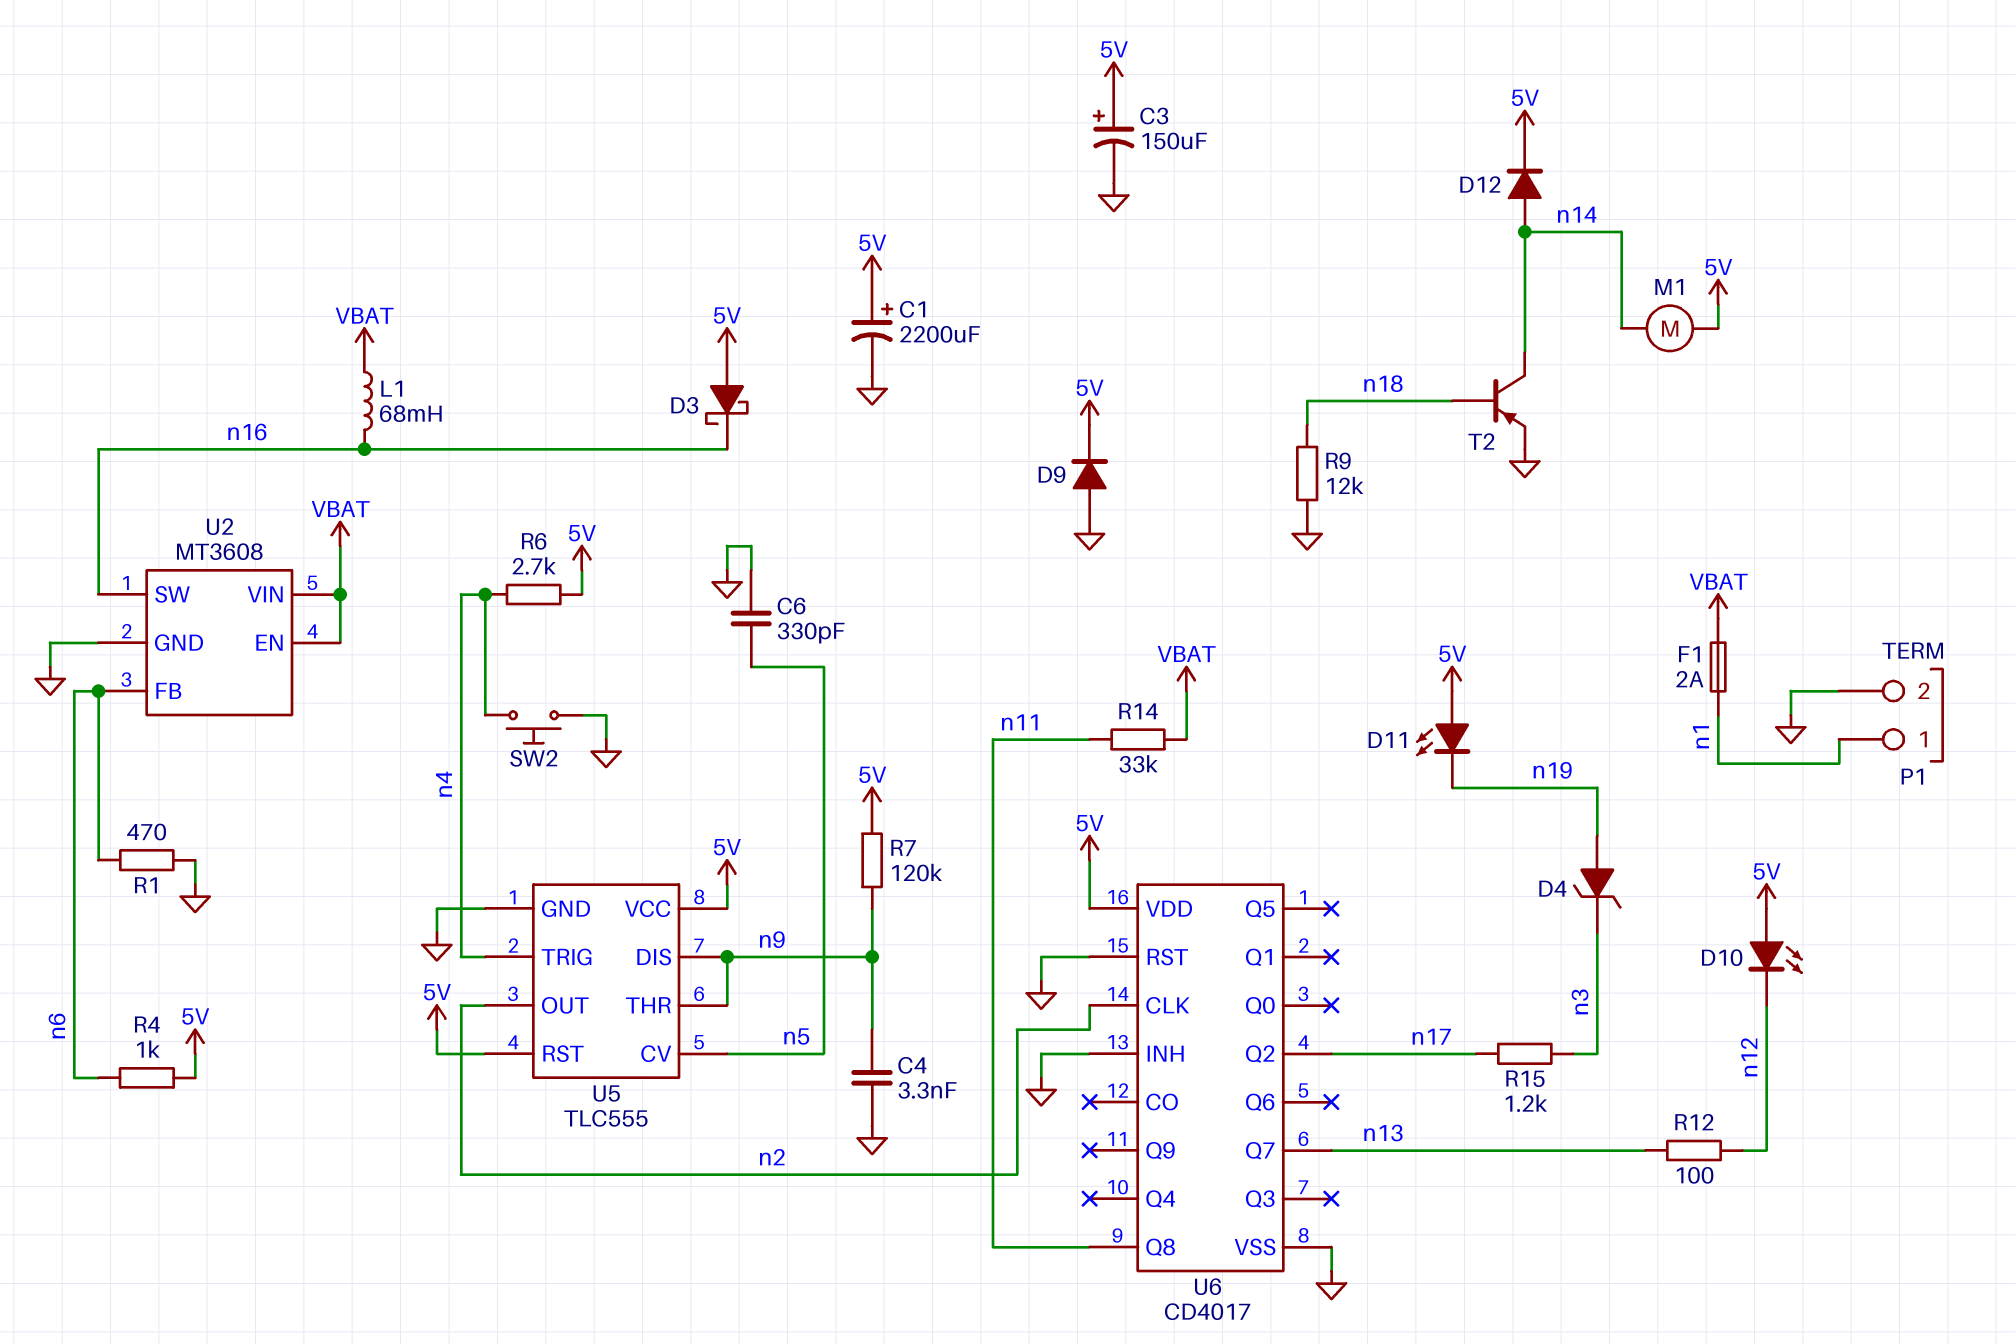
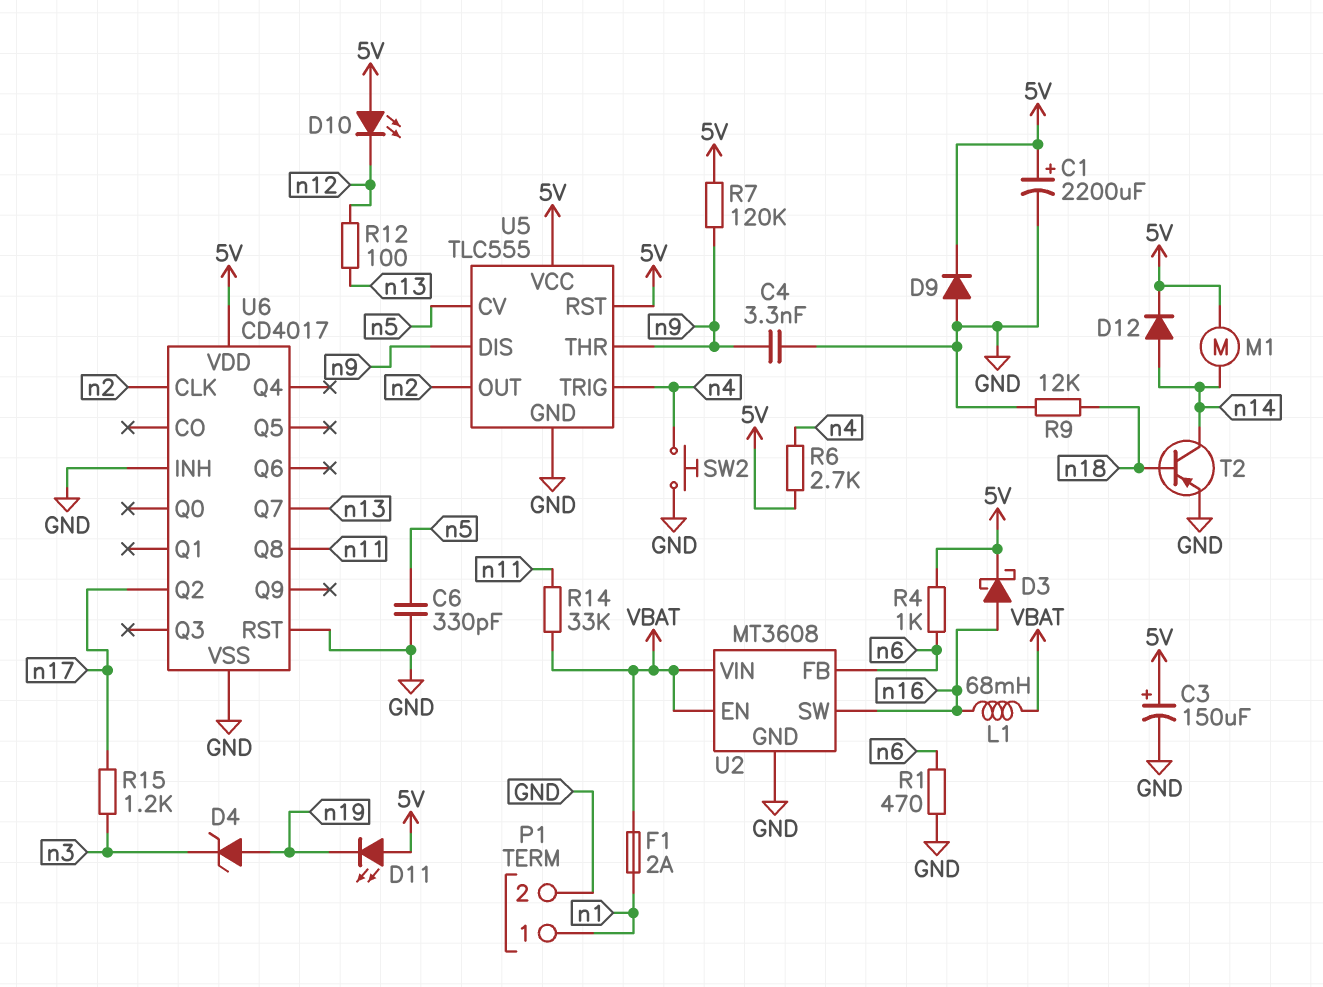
D3: schottky (A 5V, K n16) -> schottky (A n16, K 5V)

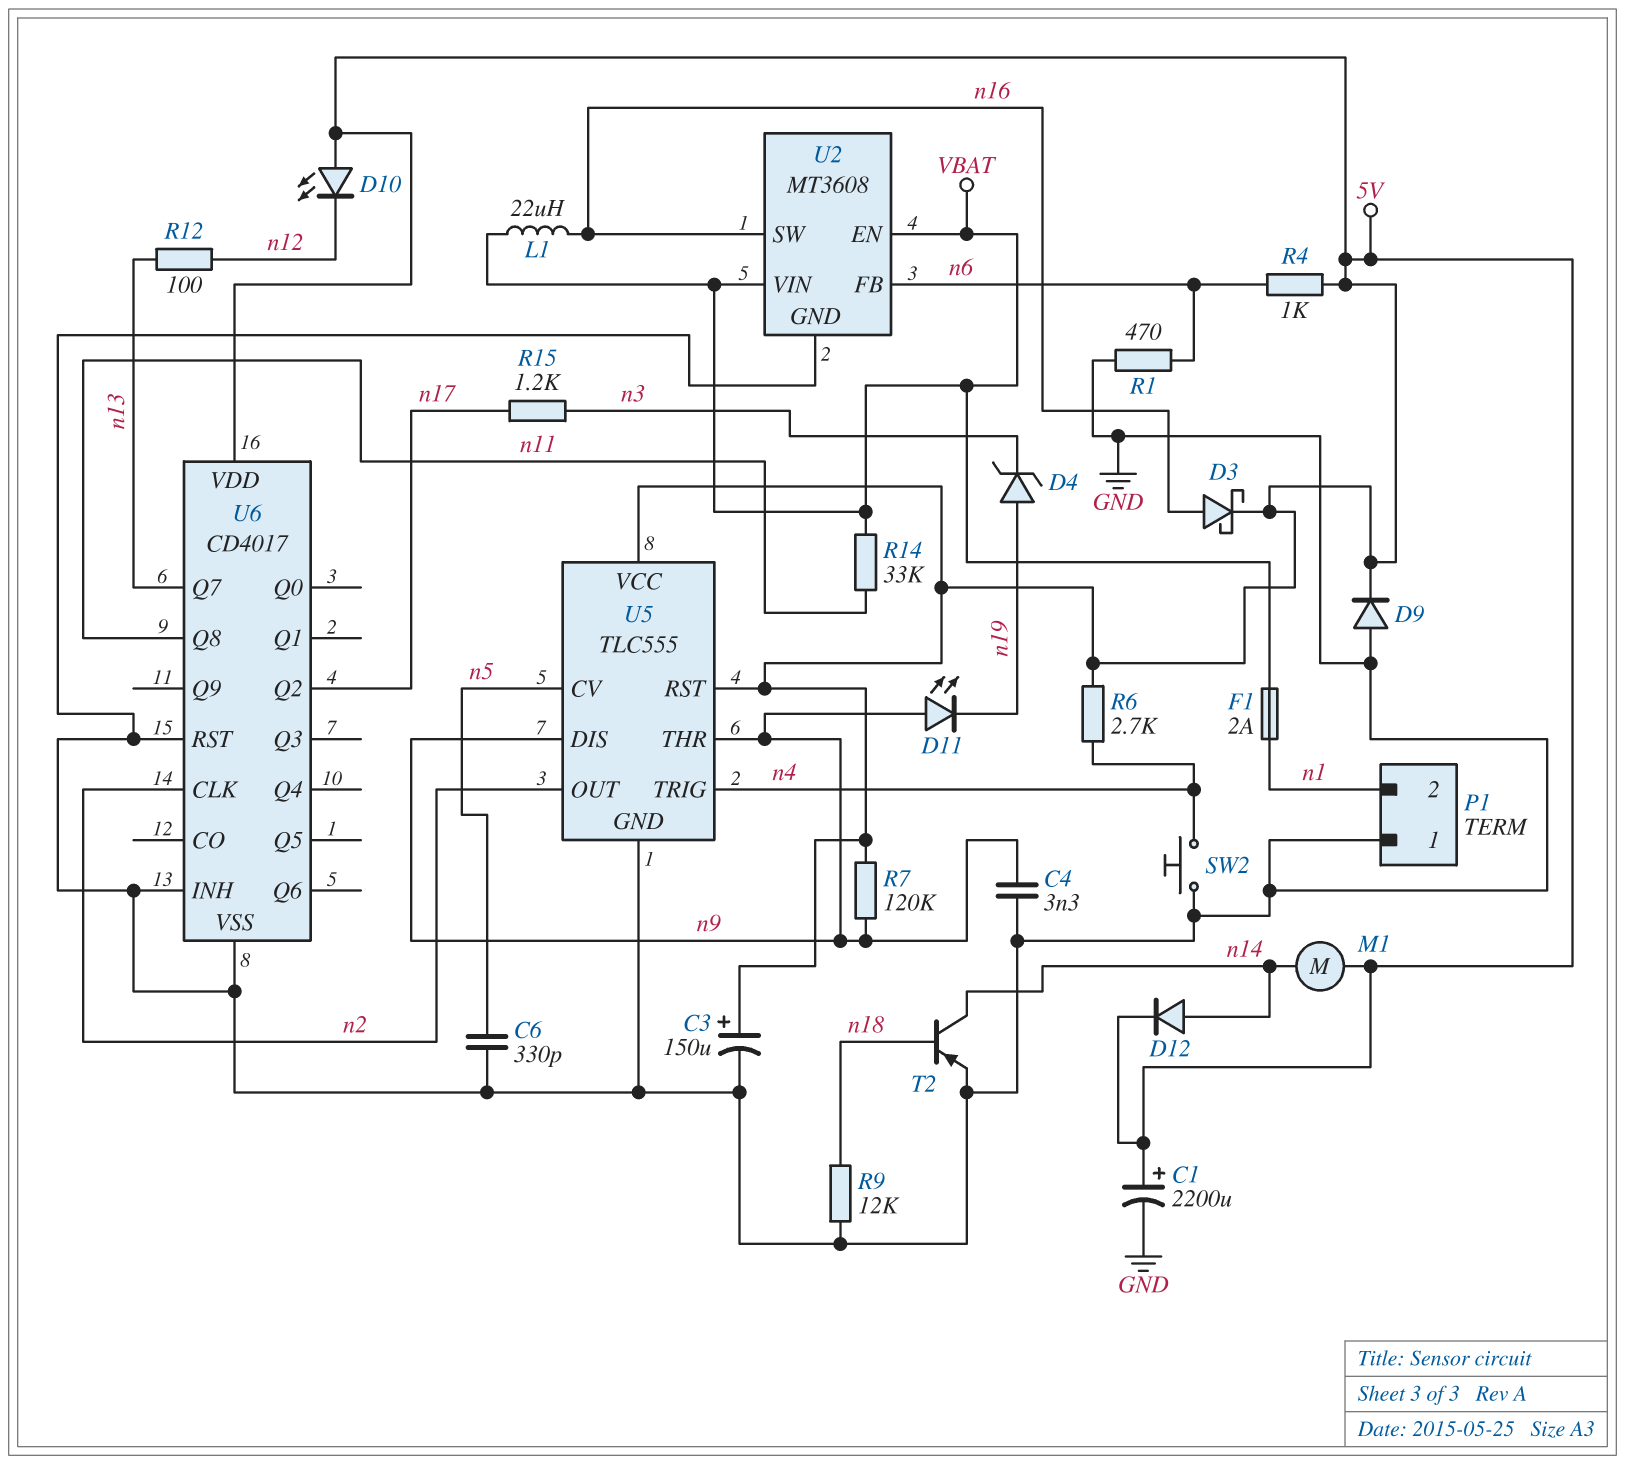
D11: LED (A 5V, K n19) -> LED (A n9, K n19)
L1: 68mH (VBAT, n16) -> 22uH (VBAT, n16)
P1 pin 1: n1 -> GND
P1 pin 2: GND -> n1

